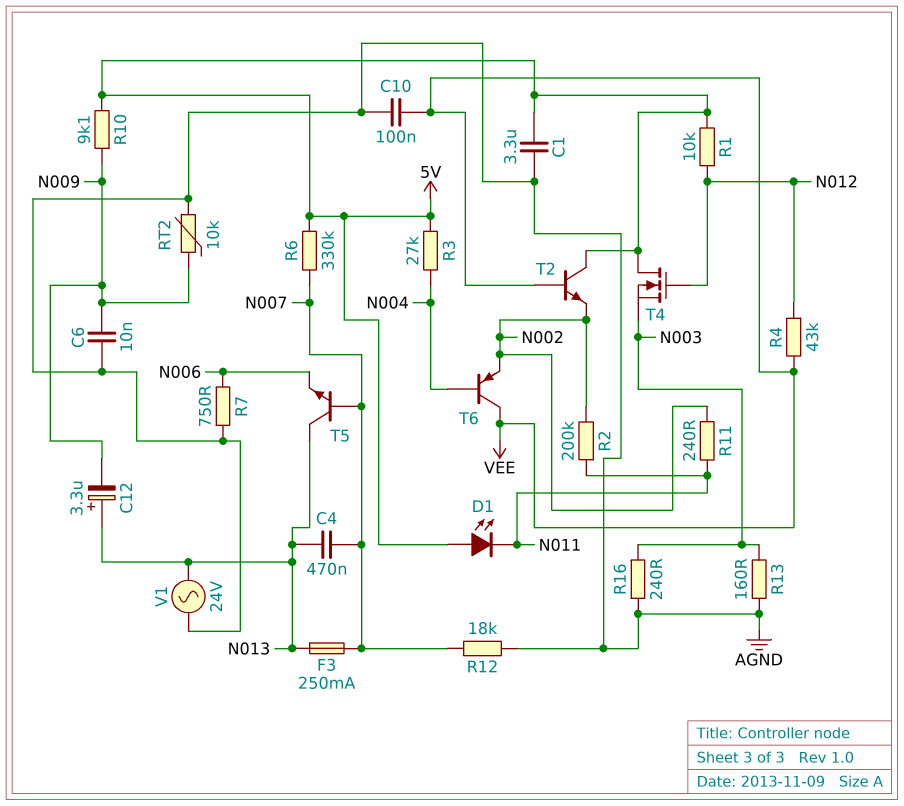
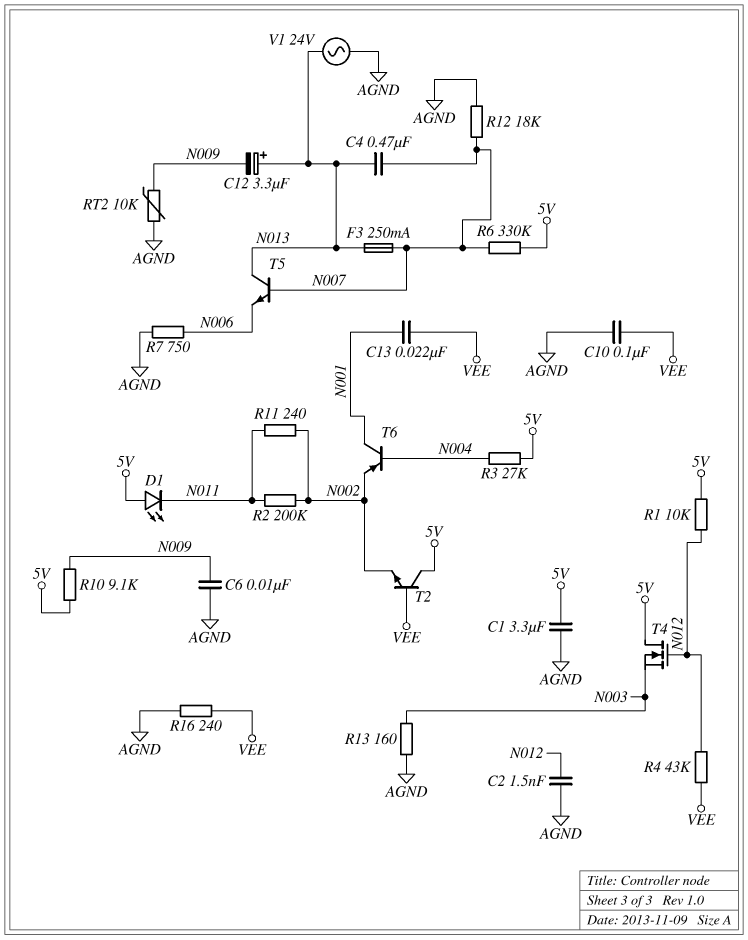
C2: none -> 1.5nF (AGND, N012)
C13: none -> 22nF (N001, VEE)
R16: 240 (AGND, N003) -> 240 (AGND, VEE)
T6: PNP (B N004, C VEE, E N002) -> PNP (B N004, C N001, E N002)

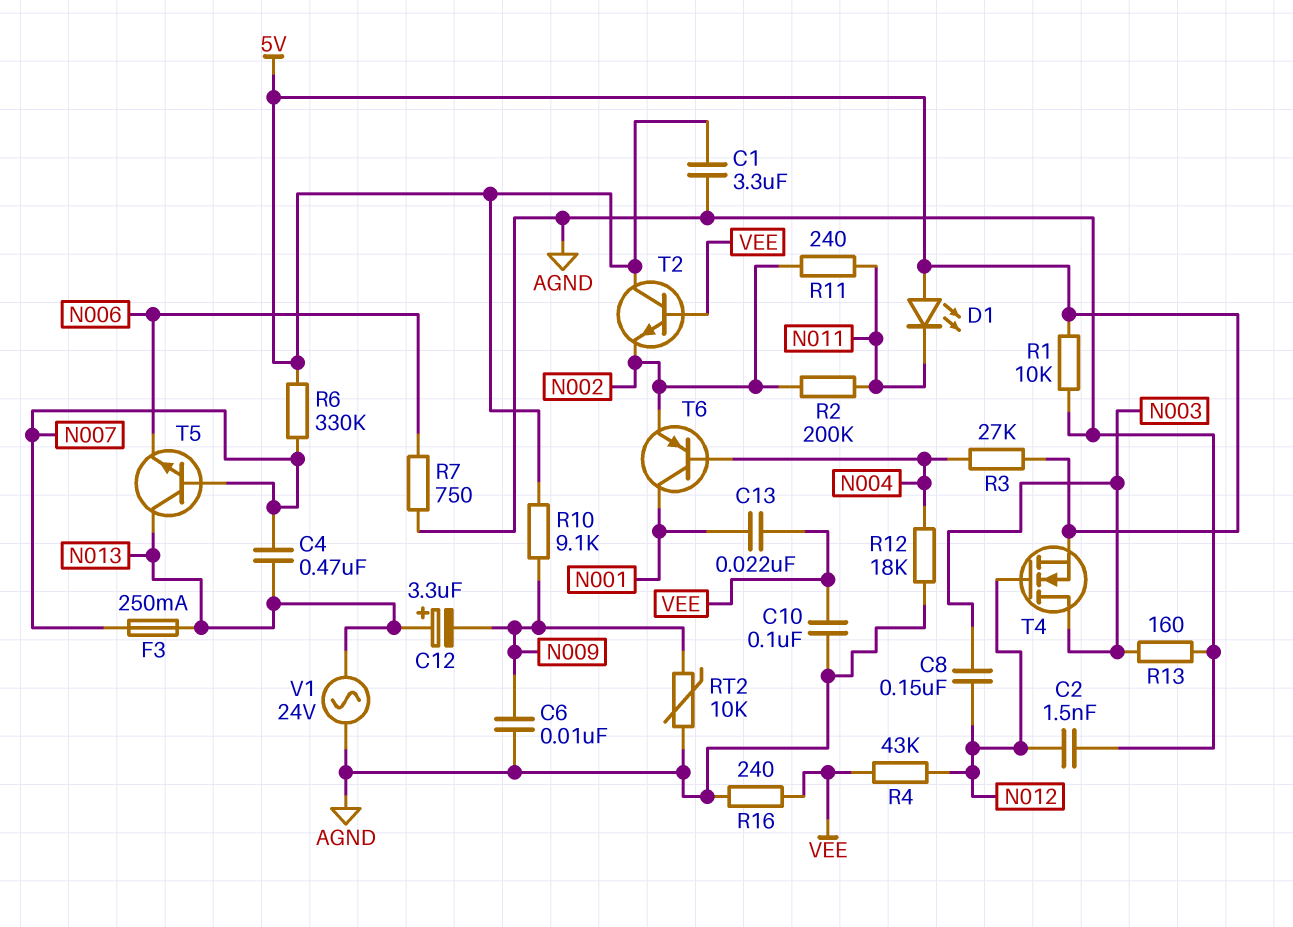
C8: none -> 150nF (N003, N012)
R1: 10k (5V, N012) -> 10k (5V, AGND)
R12: 18k (AGND, N007) -> 18k (AGND, N004)
T4: NMOS (G N012, D 5V, S N003) -> NMOS (G N012, D N003, S 5V)

